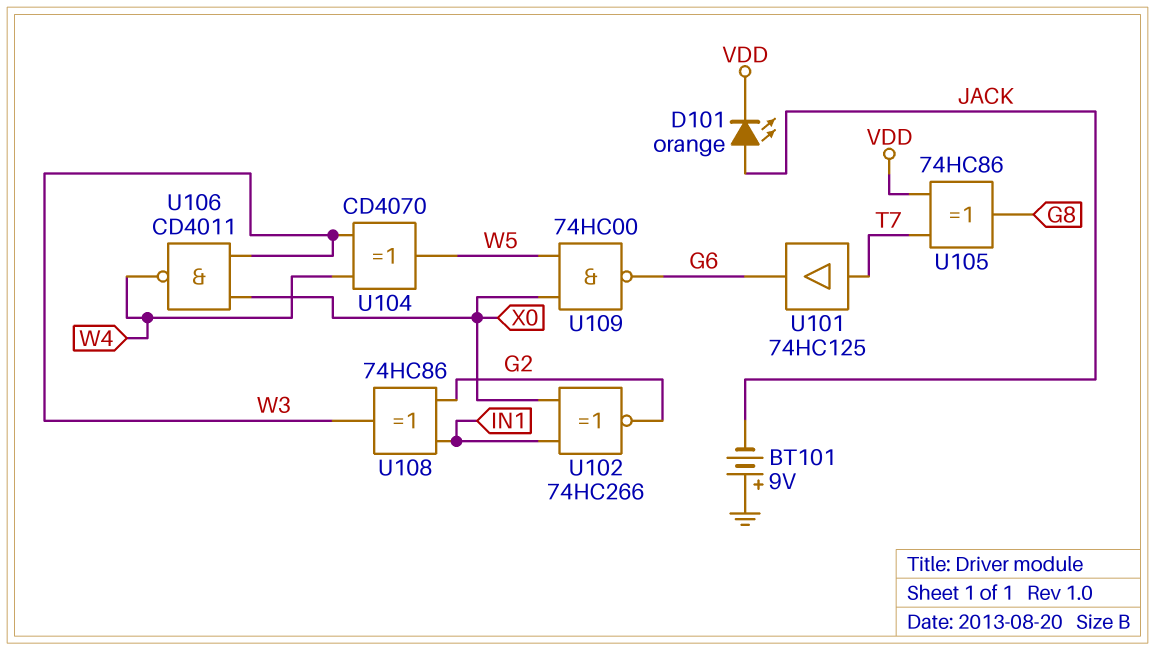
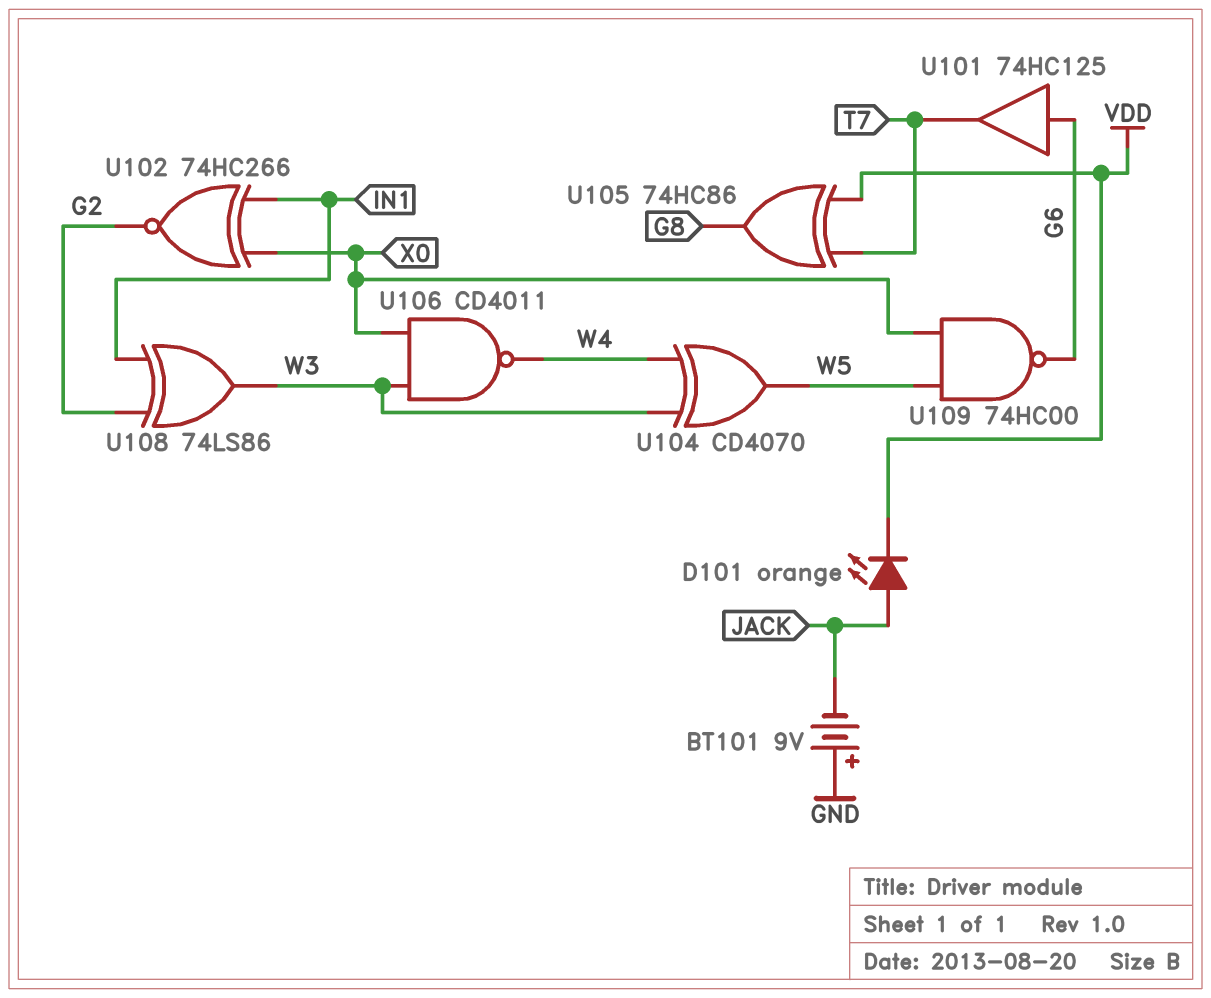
U101: buffer 74HC125 (in T7, out G6) -> buffer 74HC125 (in G6, out T7)
U108: XOR 74HC86 (in G2, in IN1, out W3) -> XOR 74LS86 (in G2, in IN1, out W3)

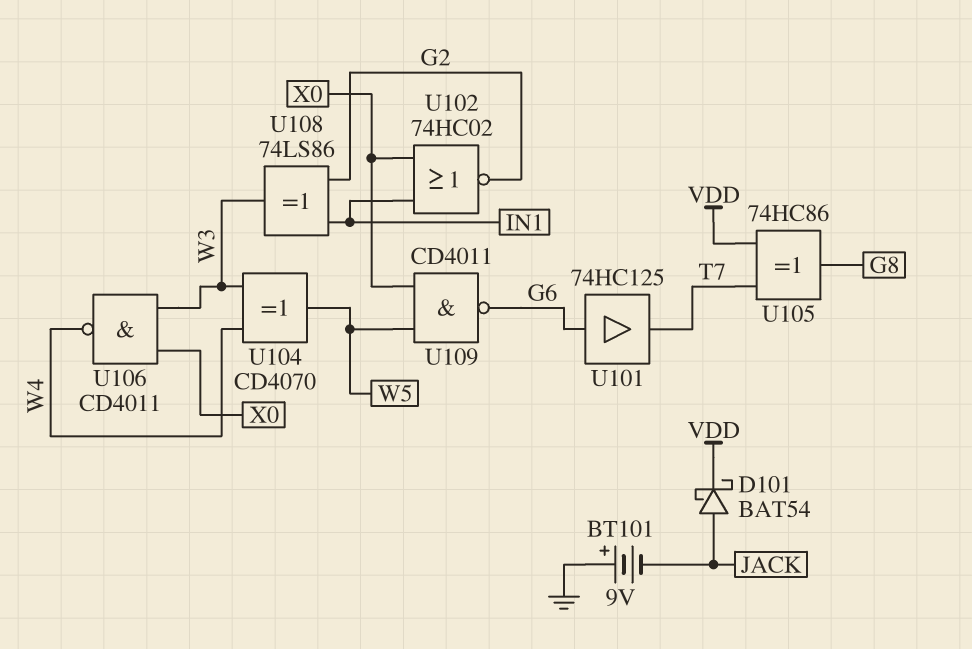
D101: LED orange (A JACK, K VDD) -> schottky BAT54 (A JACK, K VDD)
U102: XNOR 74HC266 (in IN1, in X0, out G2) -> NOR 74HC02 (in IN1, in X0, out G2)
U109: NAND 74HC00 (in W5, in X0, out G6) -> NAND CD4011 (in W5, in X0, out G6)

